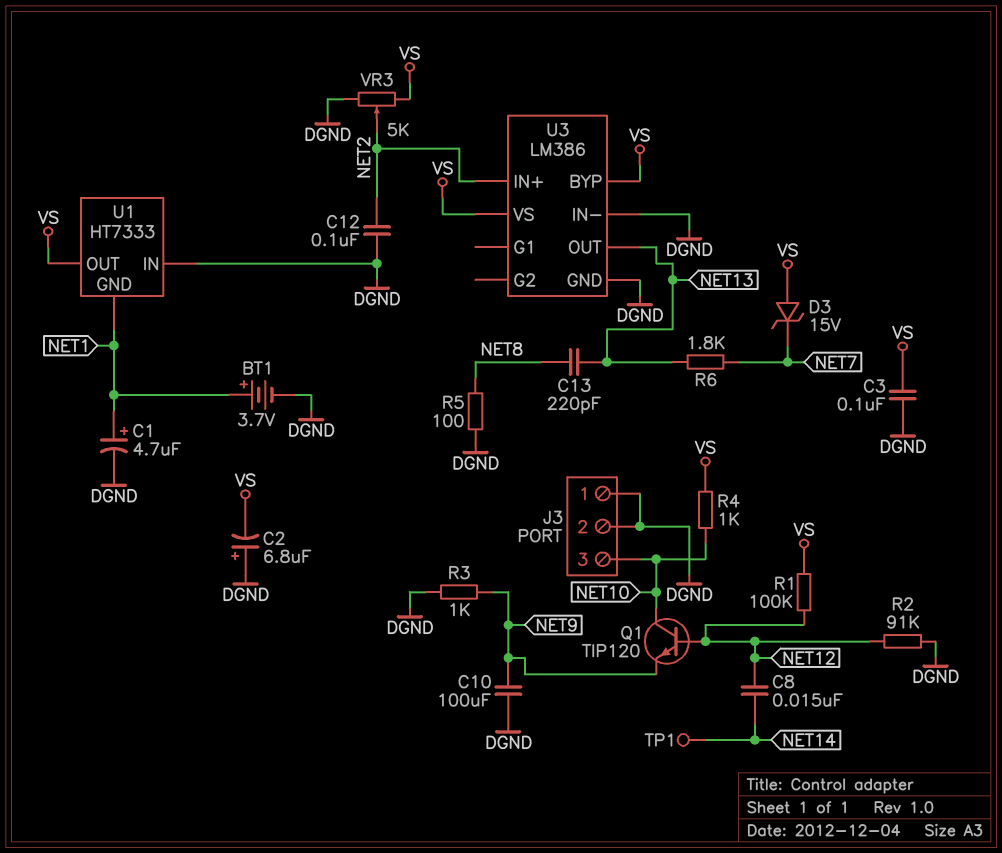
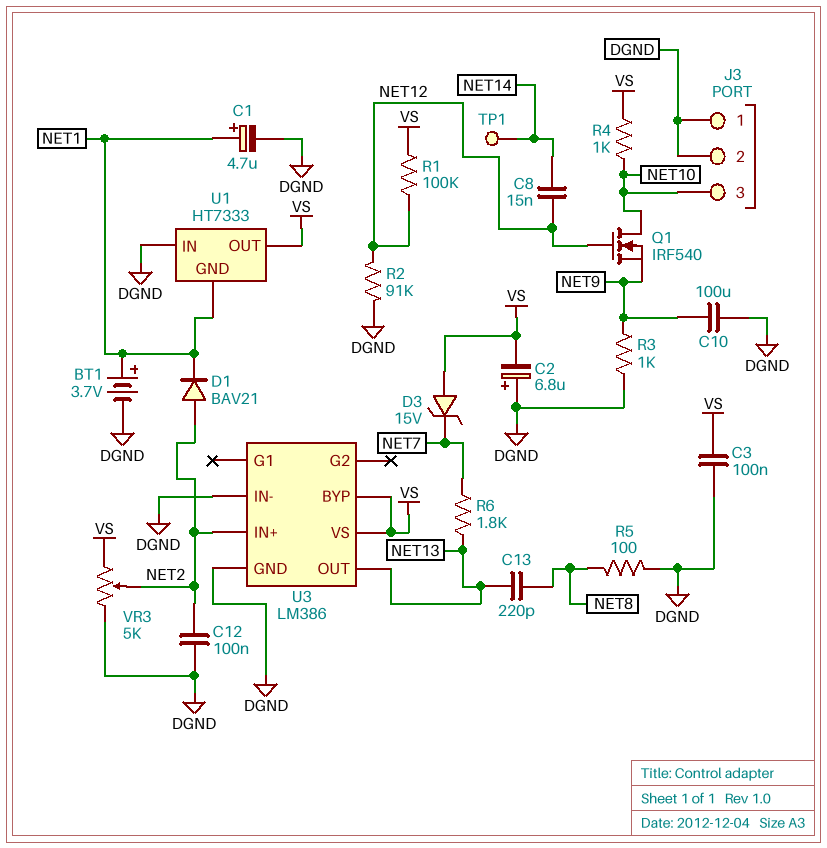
D1: none -> diode BAV21 (A NET2, K NET1)
Q1: NPN TIP120 (B NET12, C NET10, E NET9) -> NMOS IRF540 (G NET12, D NET10, S NET9)

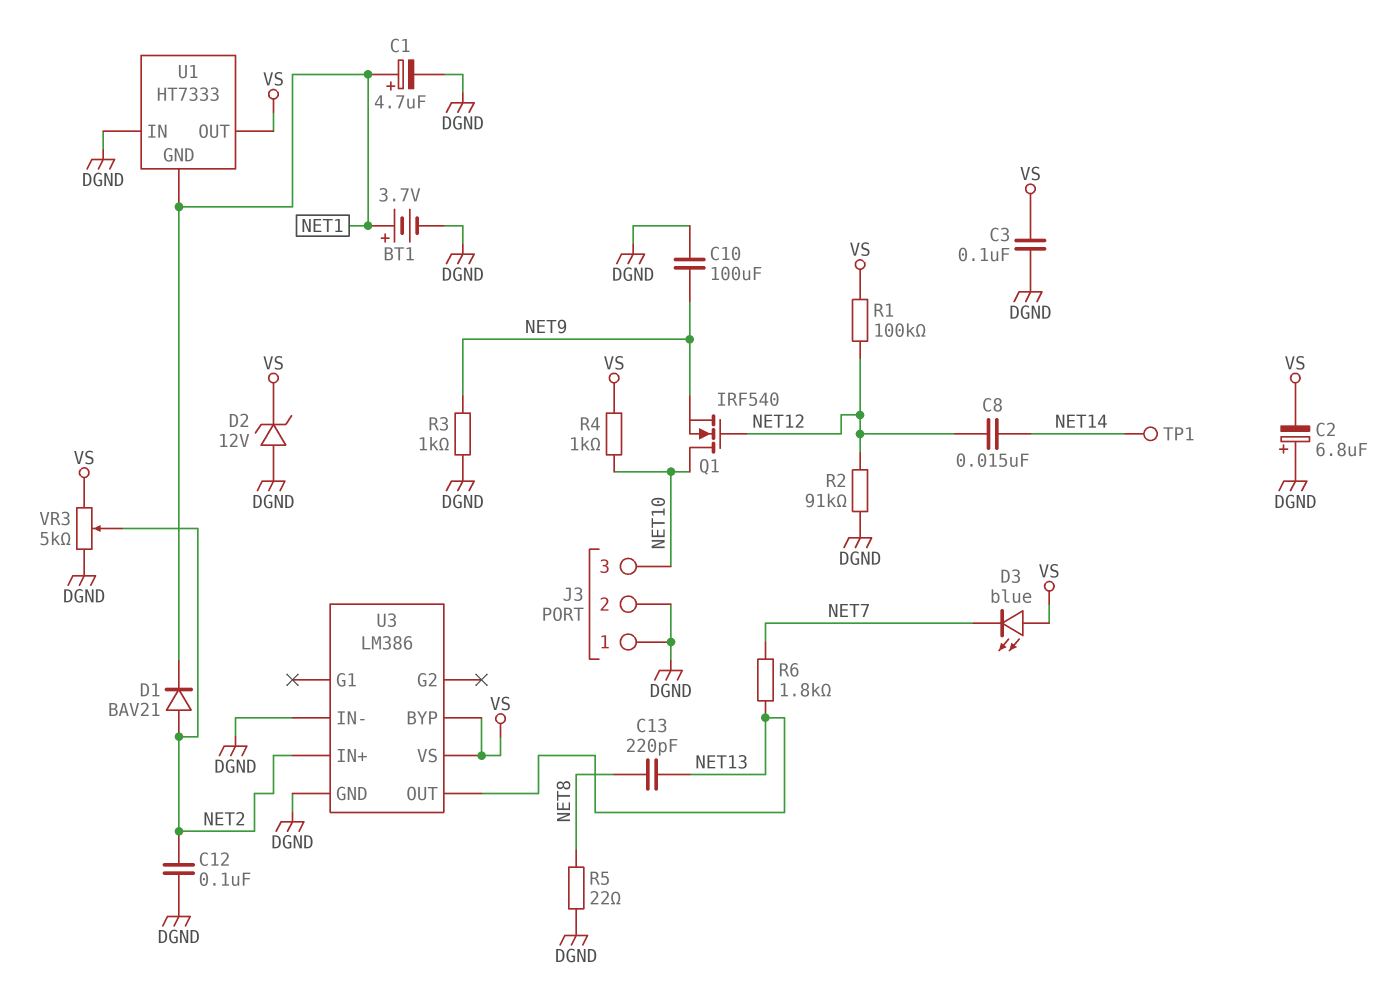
D2: none -> zener 12V (A DGND, K VS)
D3: zener 15V (A VS, K NET7) -> LED blue (A VS, K NET7)
R5: 100 (DGND, NET8) -> 22 (DGND, NET8)

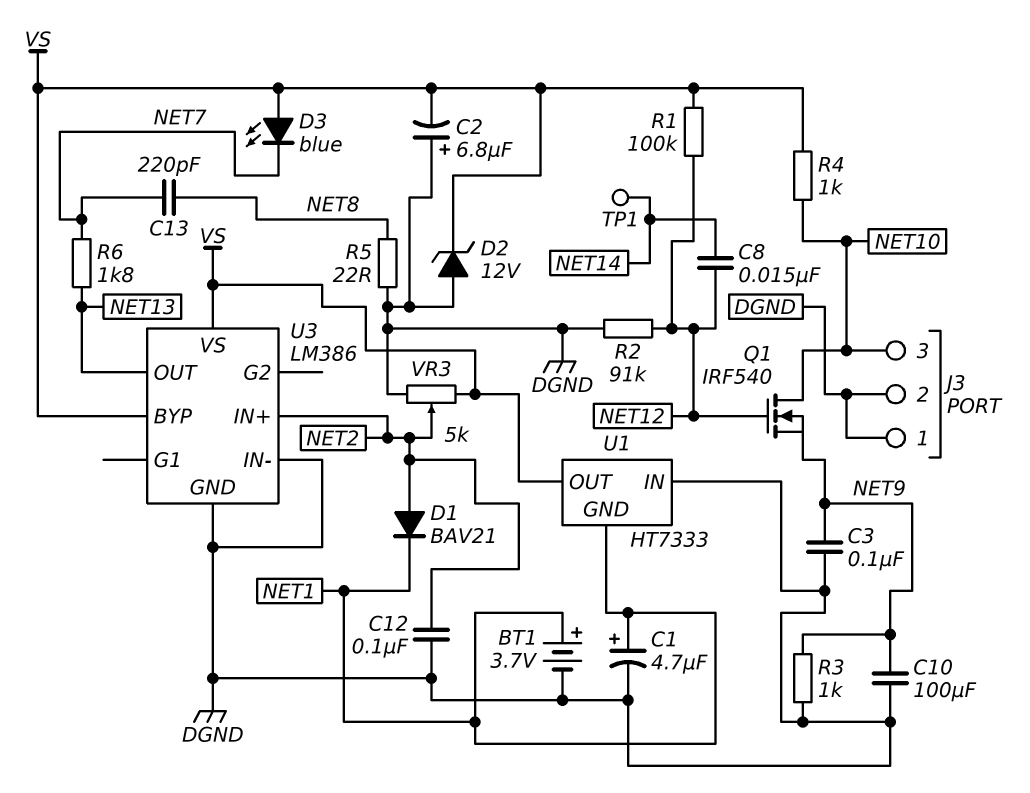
C3: 100nF (DGND, VS) -> 100nF (DGND, NET9)
C13: 220pF (NET8, NET13) -> 220pF (NET7, NET8)

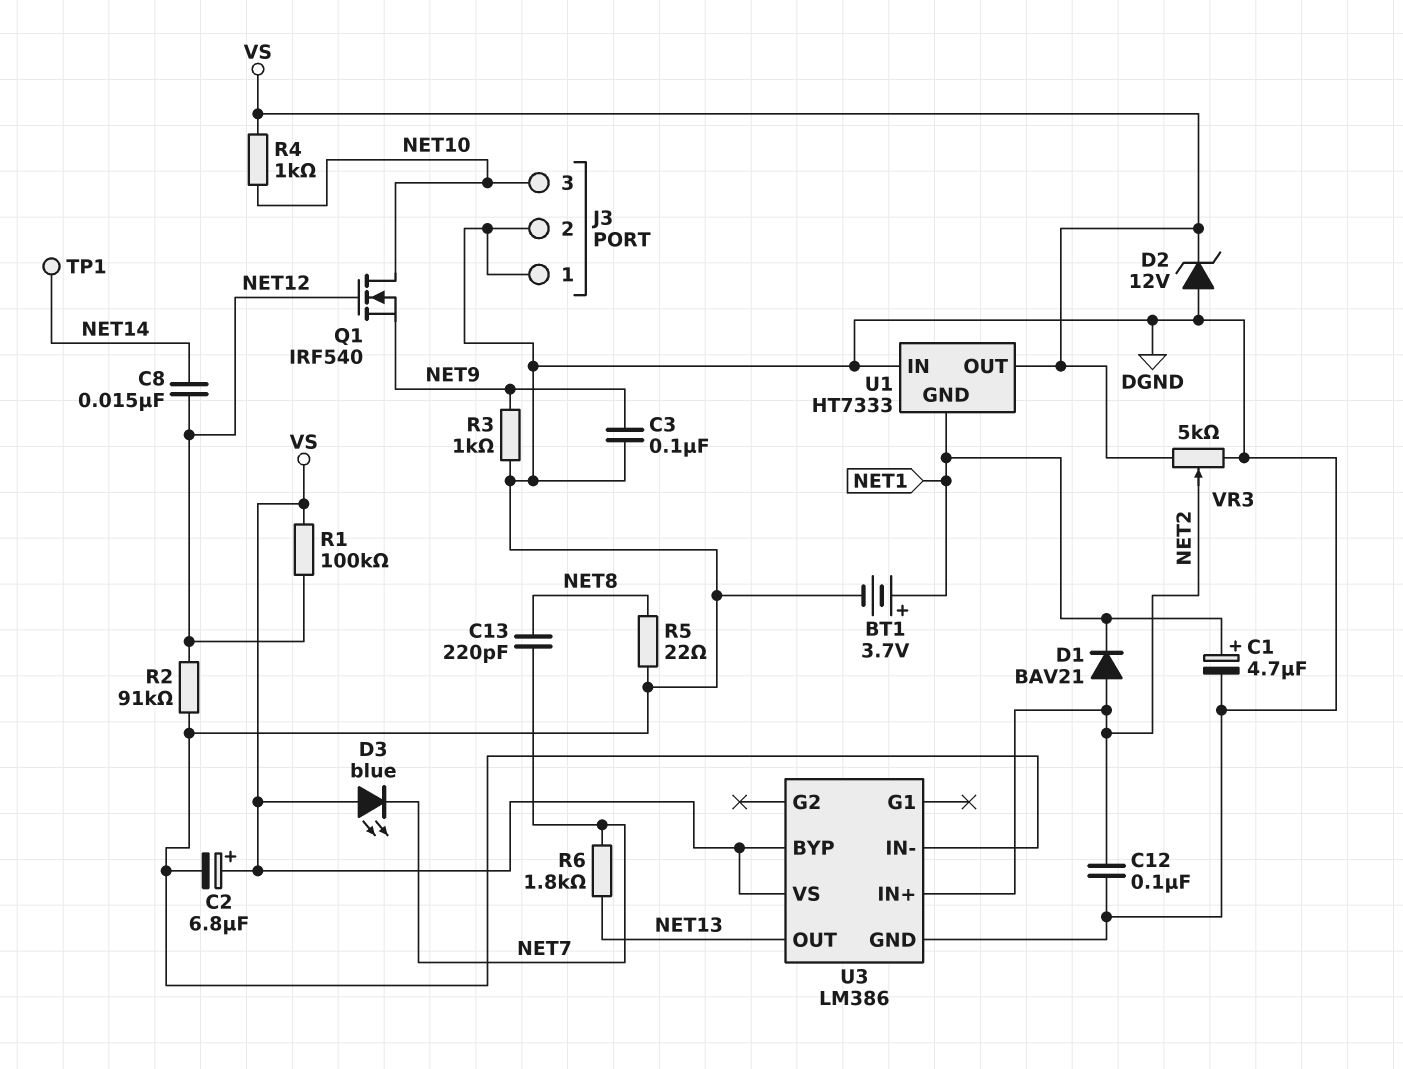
C2: 6.8uF (plus DGND, minus VS) -> 6.8uF (plus VS, minus DGND)
C10: 100uF (DGND, NET9) -> none

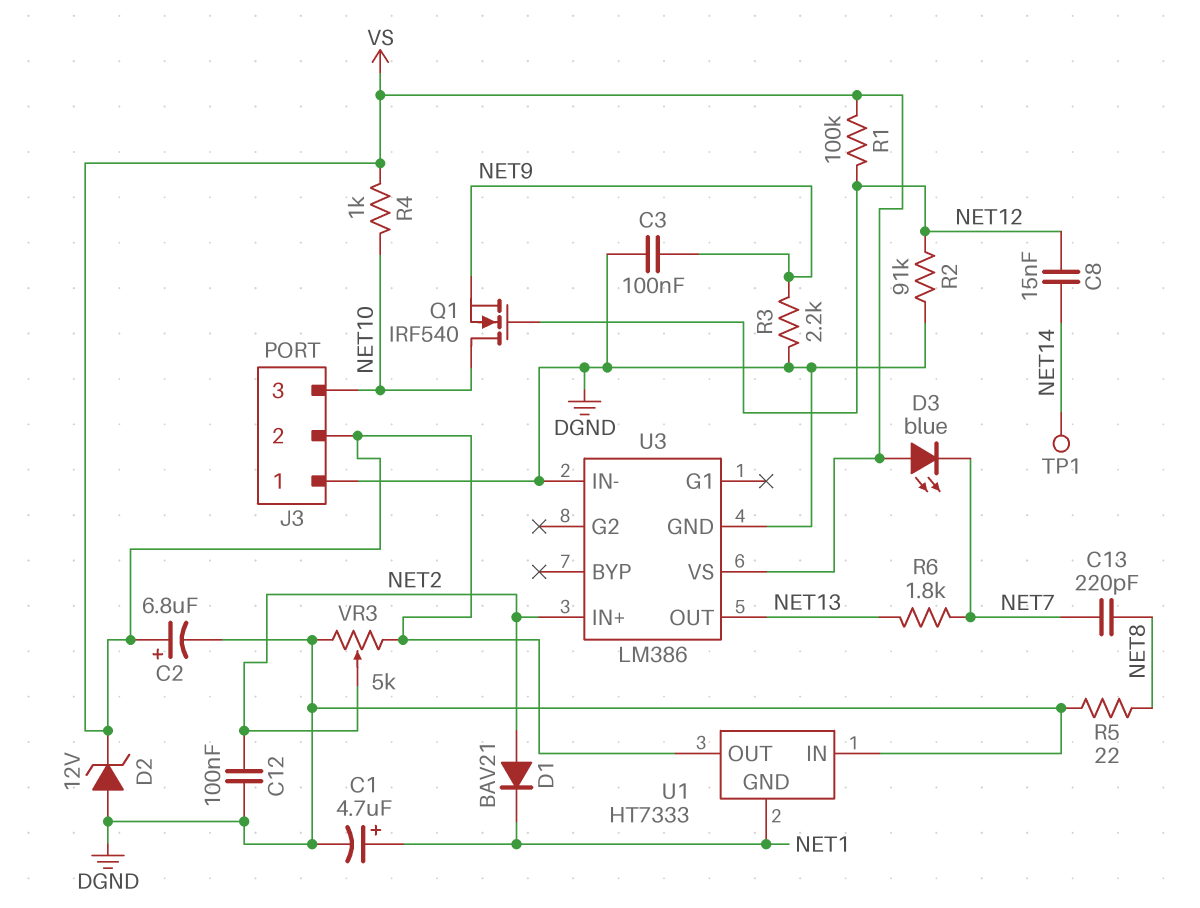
BT1: 3.7V (plus NET1, minus DGND) -> none
J3 pin 2: DGND -> VS
R3: 1k (DGND, NET9) -> 2.2k (DGND, NET9)
U3 pin BYP: VS -> none

